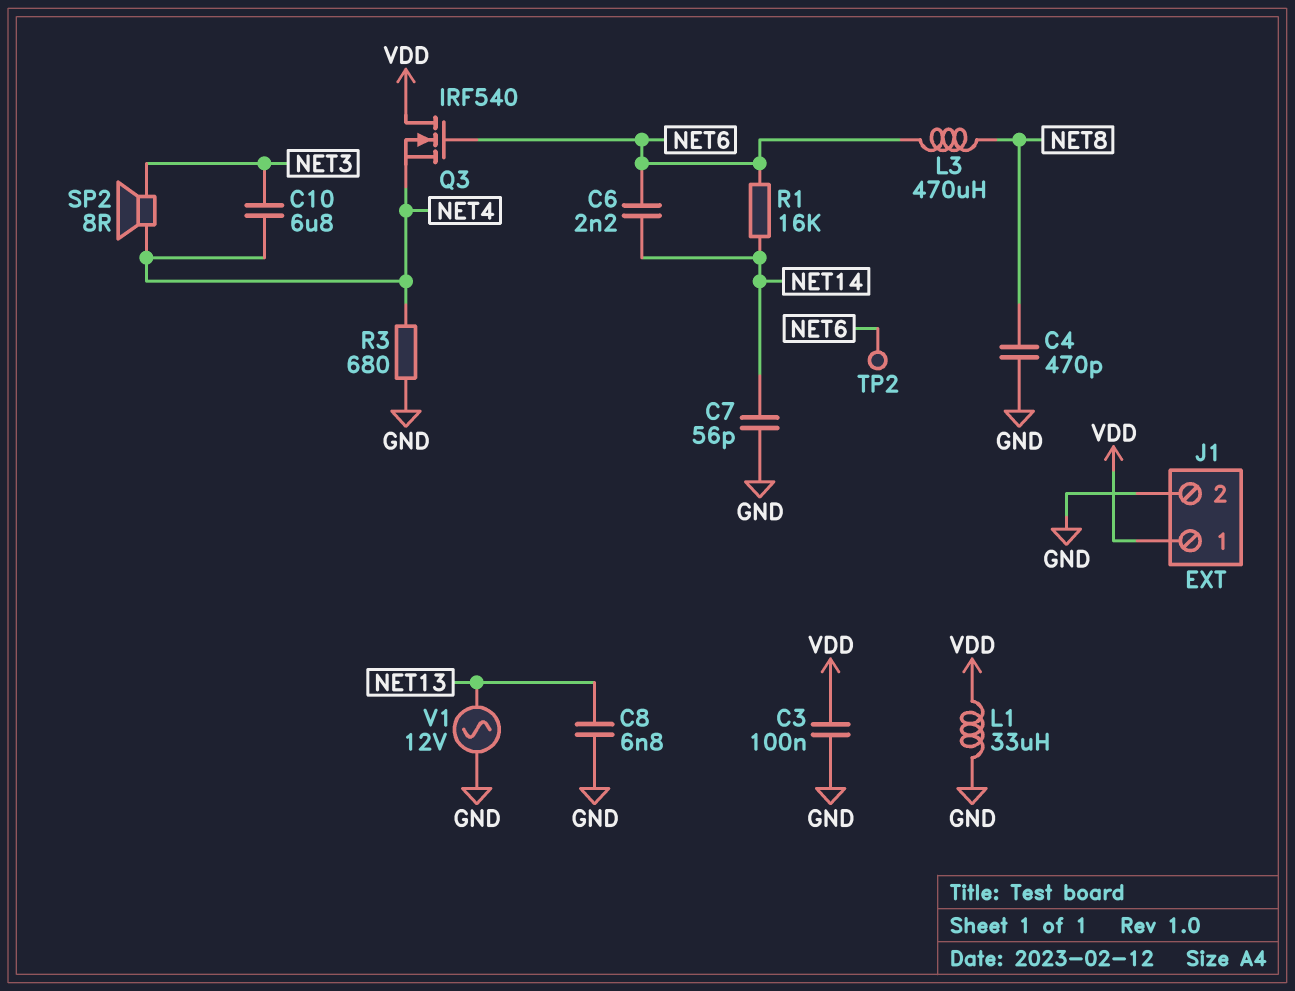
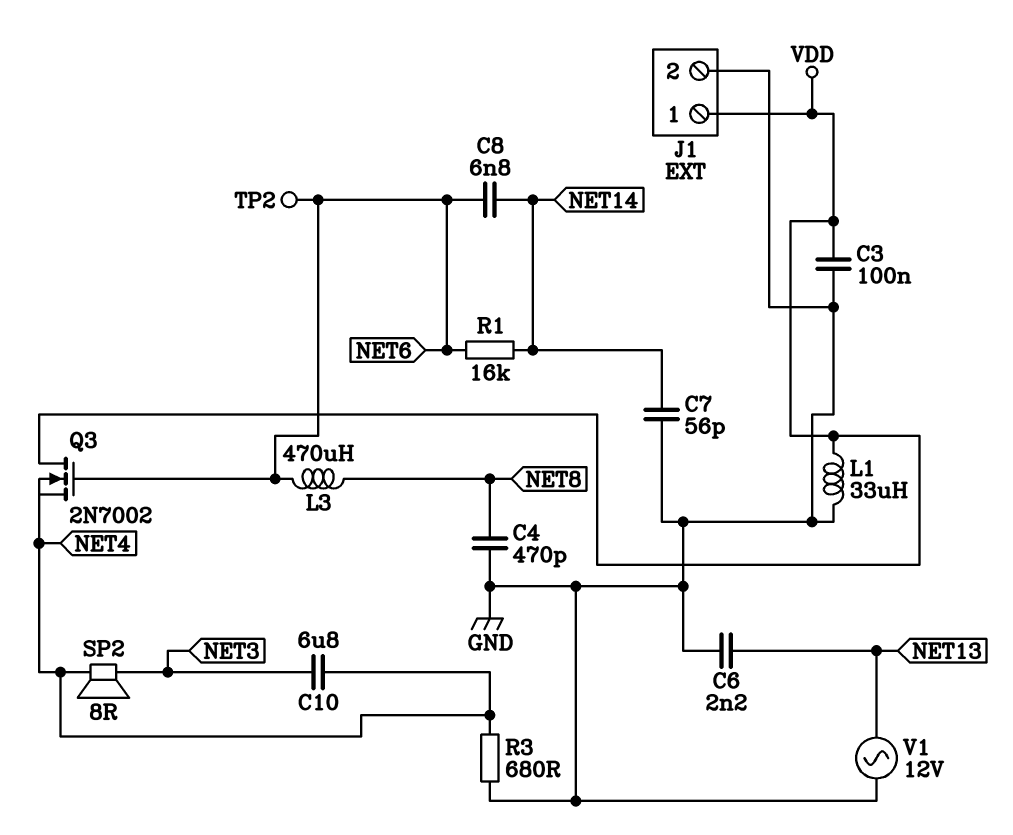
C6: 2.2nF (NET6, NET14) -> 2.2nF (GND, NET13)
C8: 6.8nF (GND, NET13) -> 6.8nF (NET6, NET14)
Q3: NMOS IRF540 (G NET6, D VDD, S NET4) -> NMOS 2N7002 (G NET6, D VDD, S NET4)

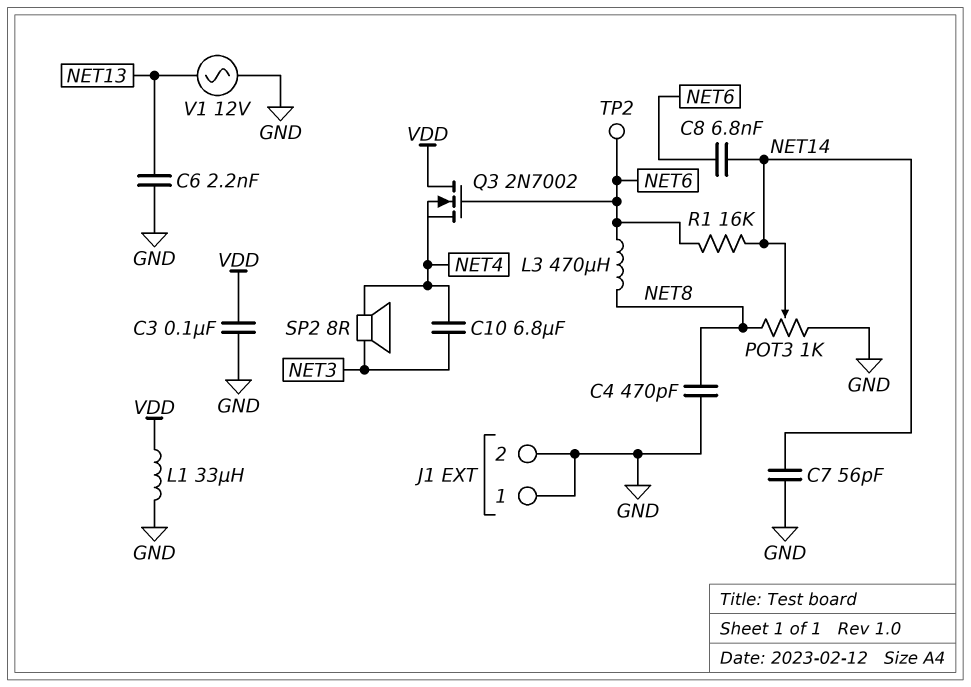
J1 pin 1: VDD -> GND
POT3: none -> 1k (GND, NET8, wiper NET14)
R3: 680 (GND, NET4) -> none

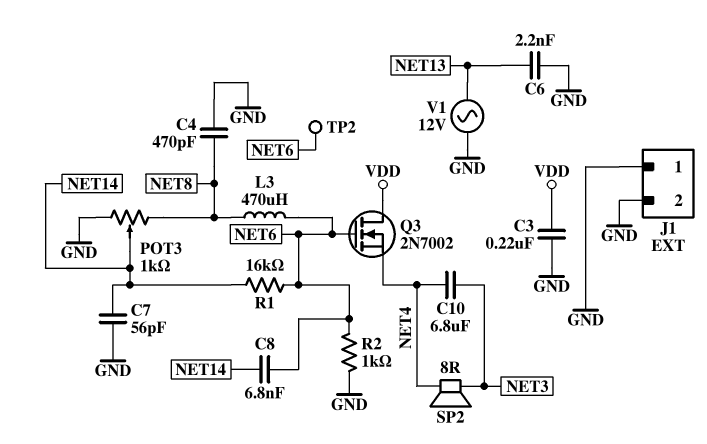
C3: 100nF (GND, VDD) -> 220nF (GND, VDD)
L1: 33uH (GND, VDD) -> none
R2: none -> 1k (GND, NET6)

